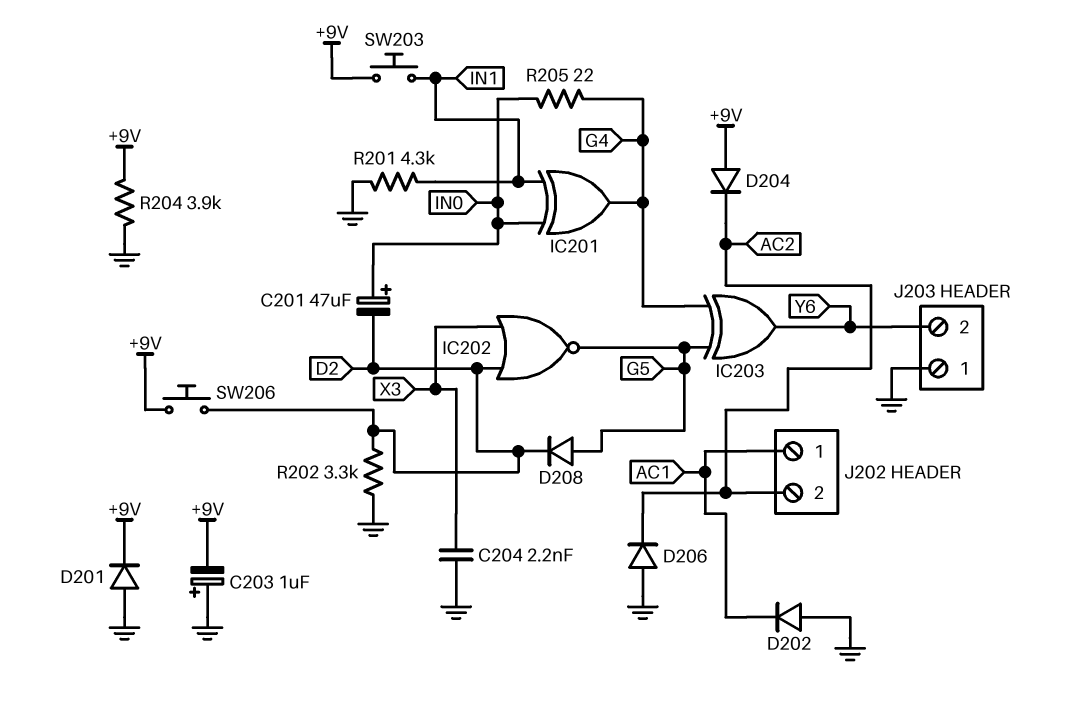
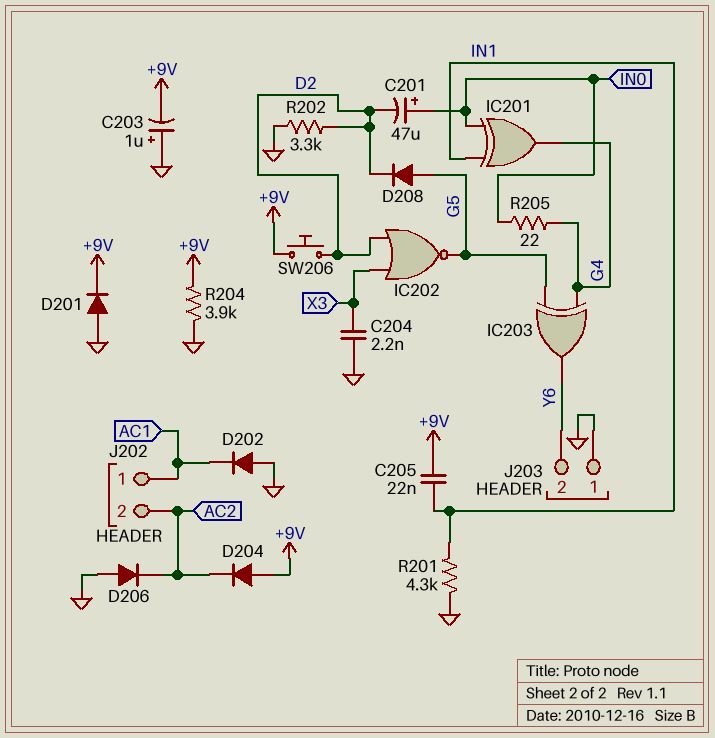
C205: none -> 22nF (+9V, IN1)
SW203: button (+9V, IN1) -> none

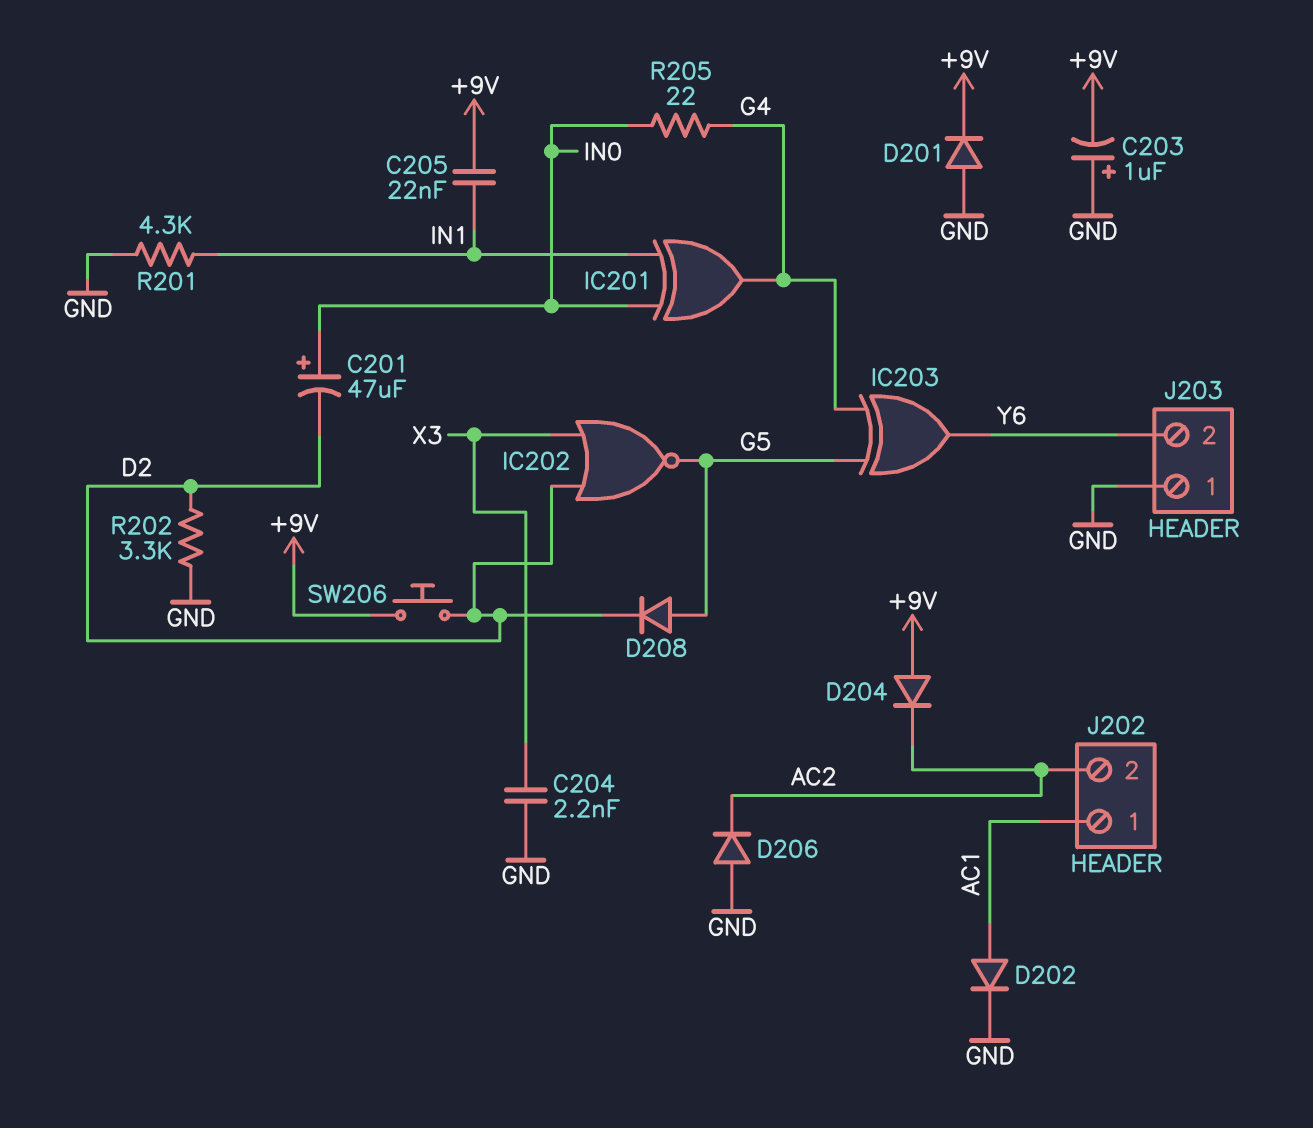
D202: diode (A GND, K AC1) -> diode (A AC1, K GND)
R204: 3.9k (+9V, GND) -> none

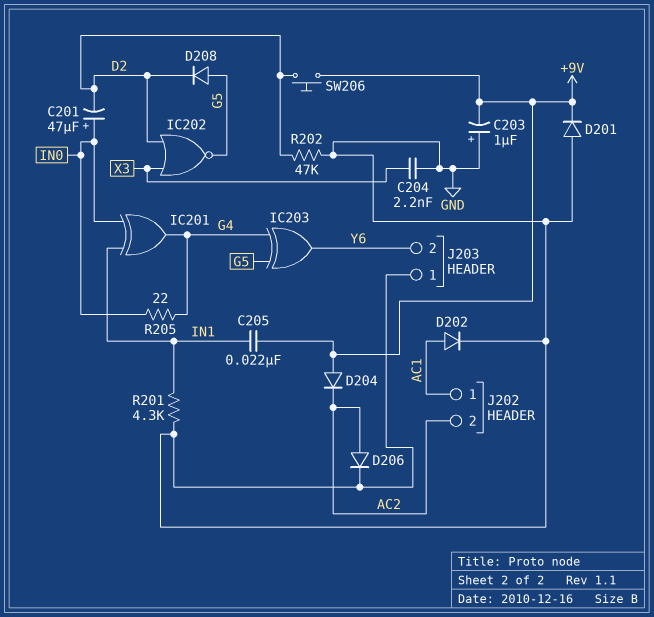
D206: diode (A GND, K AC2) -> diode (A AC2, K GND)
R202: 3.3k (D2, GND) -> 47k (D2, GND)

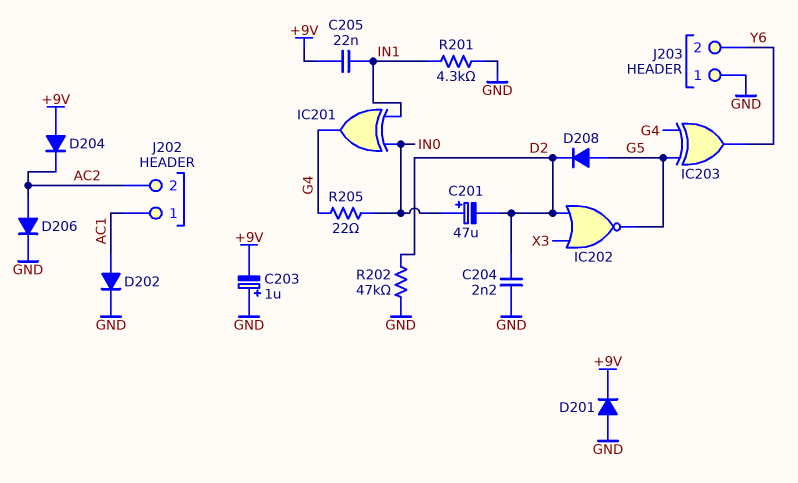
C204: 2.2nF (GND, X3) -> 2.2nF (D2, GND)
SW206: button (+9V, D2) -> none

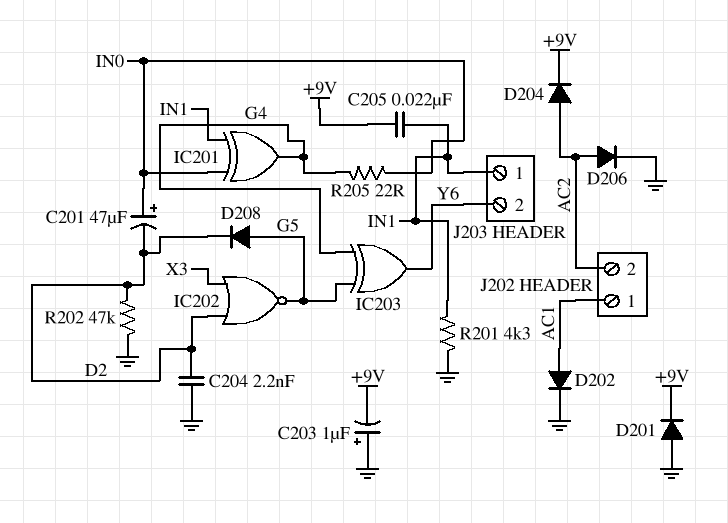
D204: diode (A +9V, K AC2) -> diode (A AC2, K +9V)
J203 pin 1: GND -> IN1

